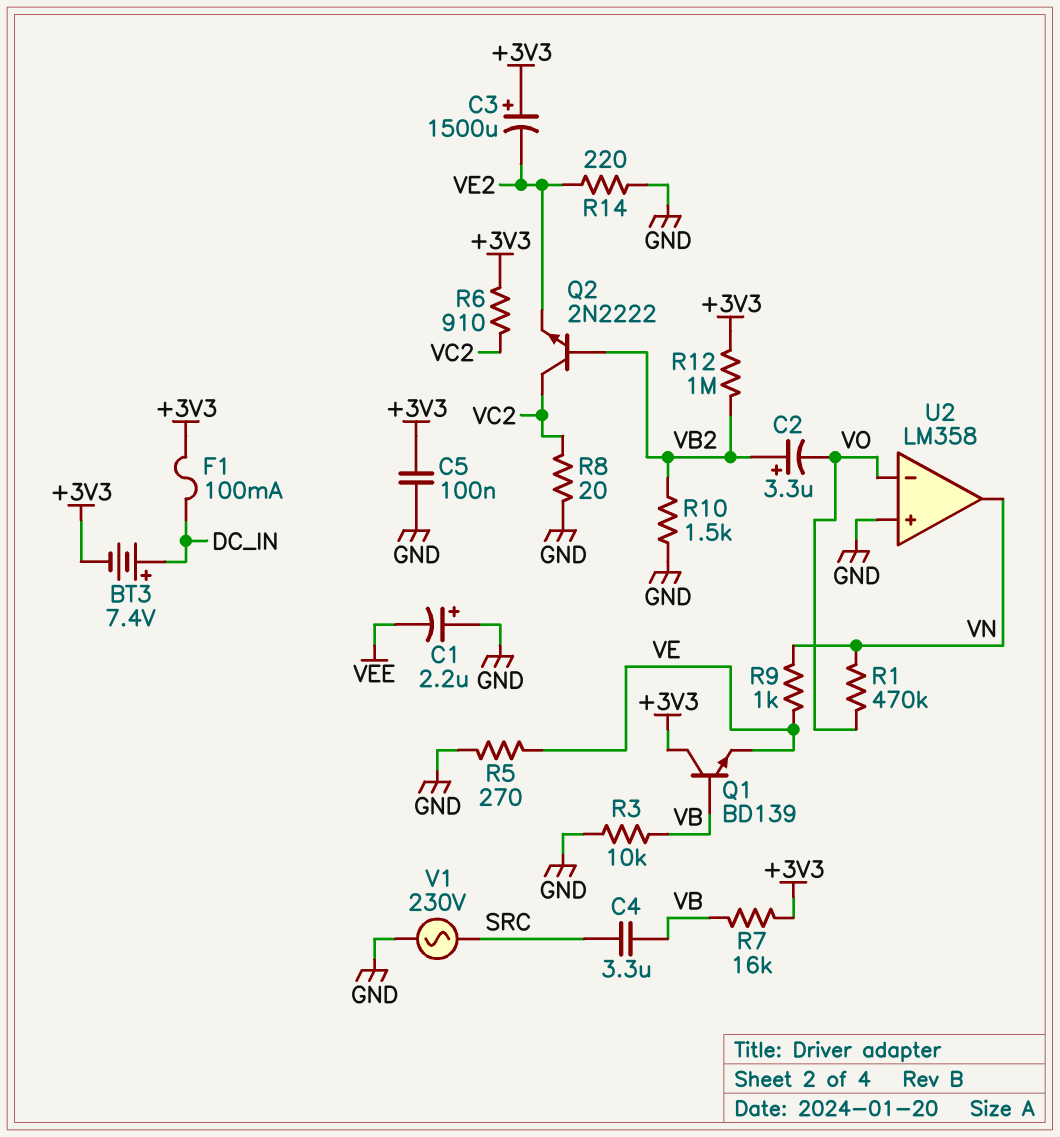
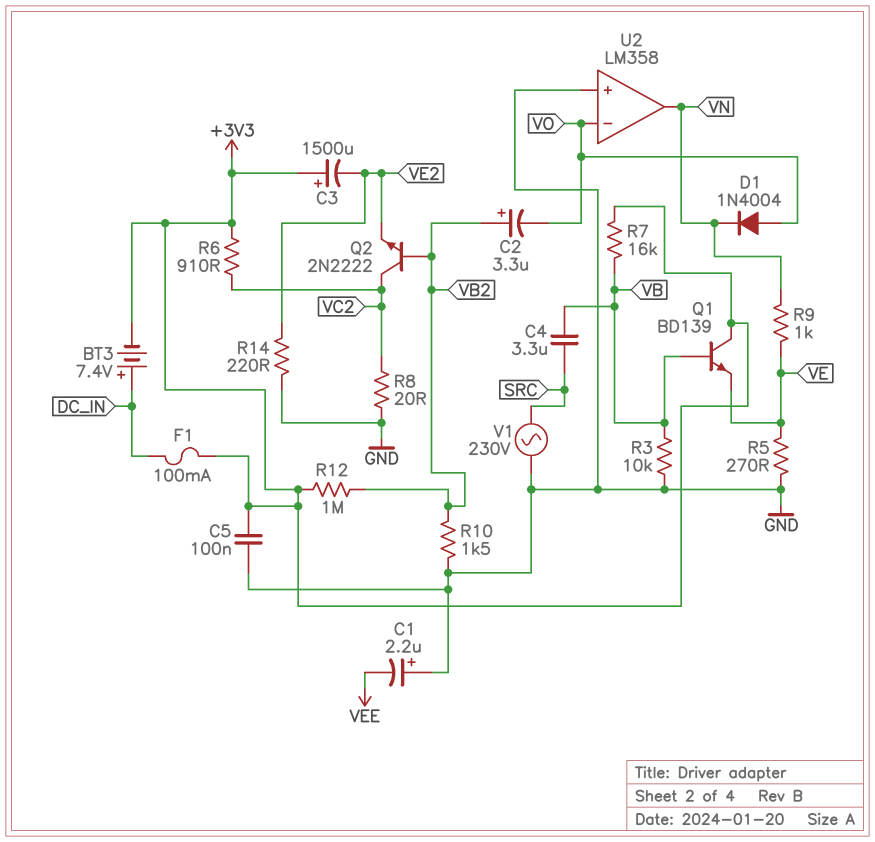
D1: none -> diode 1N4004 (A VO, K VN)
R1: 470k (VN, VO) -> none

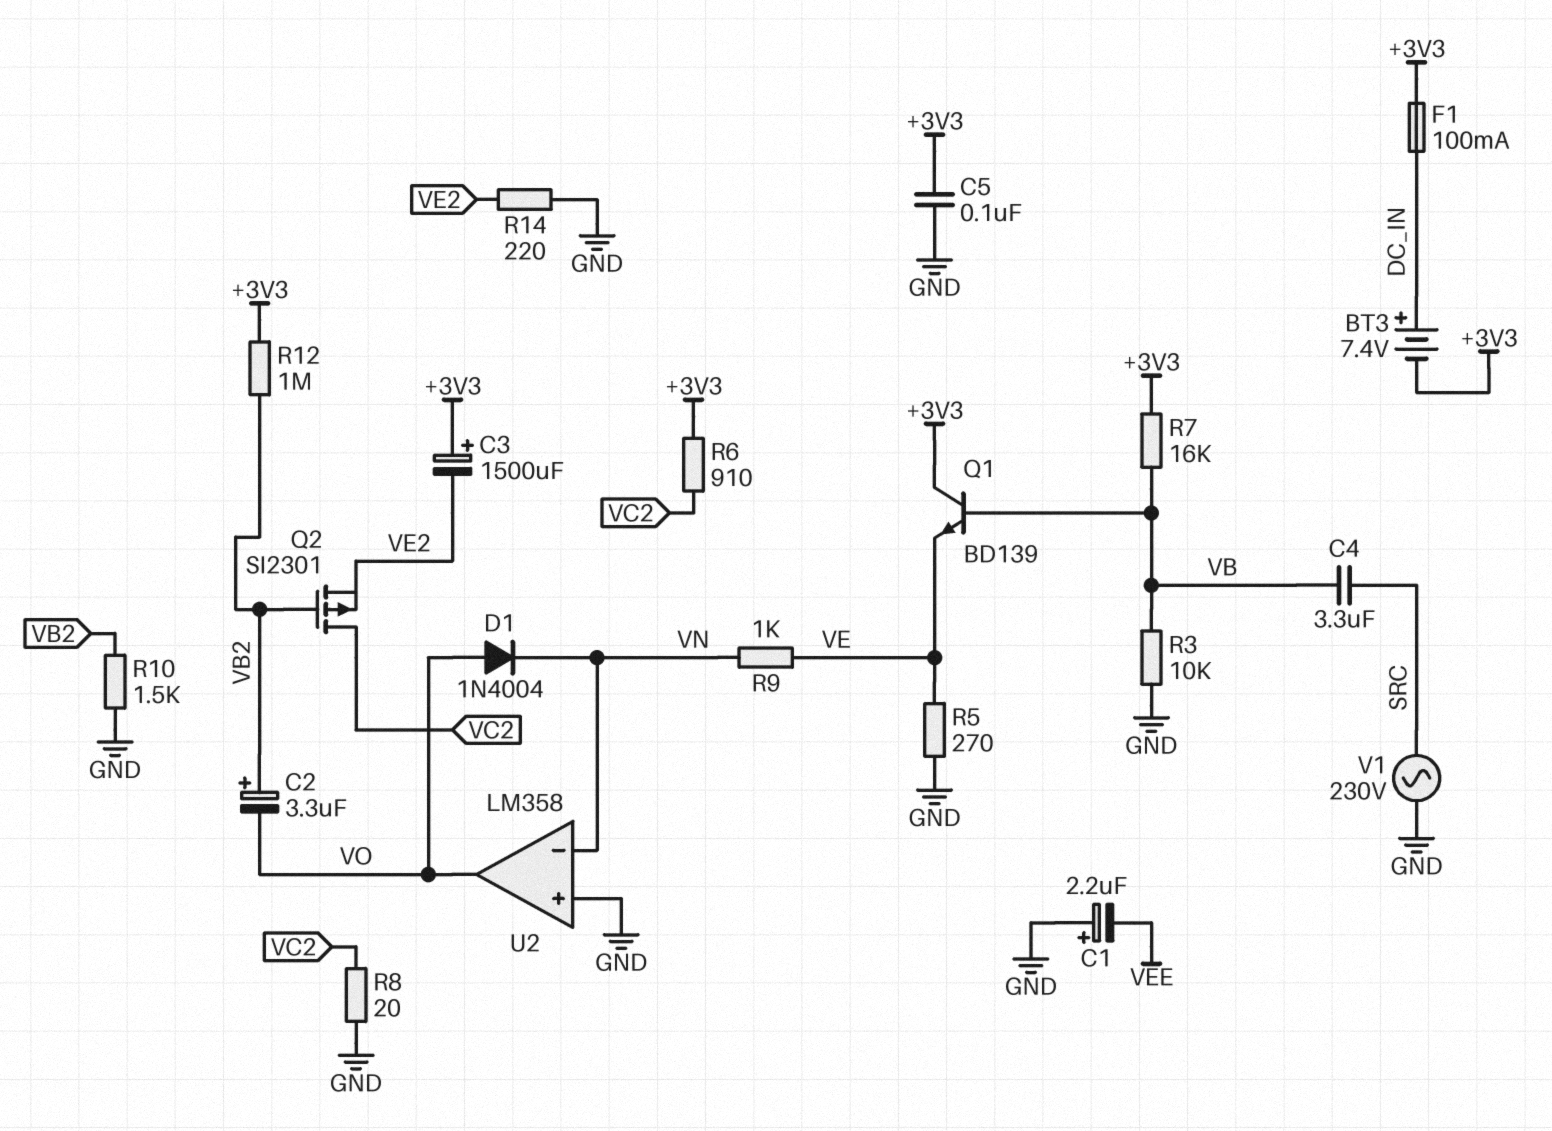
Q2: NPN 2N2222 (B VB2, C VC2, E VE2) -> PMOS SI2301 (G VB2, D VC2, S VE2)
U2 pin in-: VO -> VN
U2 pin out: VN -> VO

